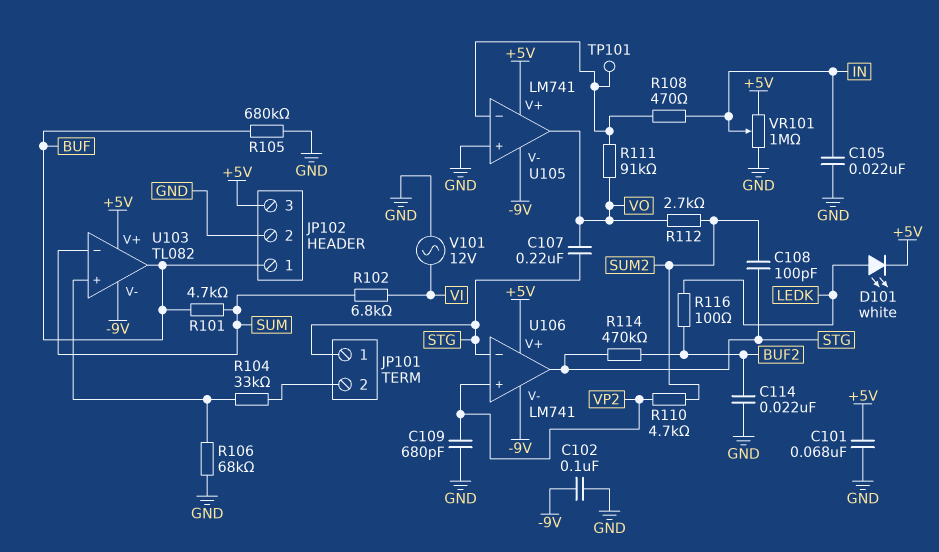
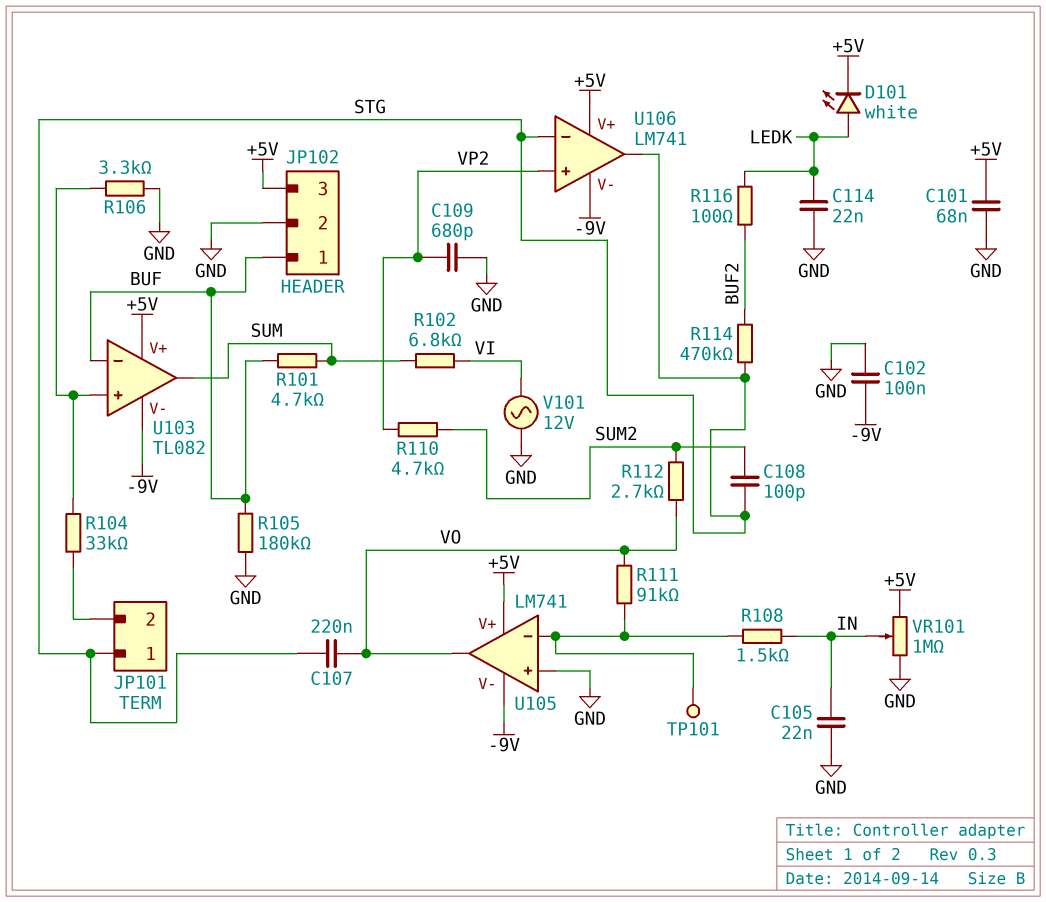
C114: 22nF (BUF2, GND) -> 22nF (GND, LEDK)
R105: 680k (BUF, GND) -> 180k (BUF, GND)
R106: 68k (GND, U103/in+) -> 3.3k (GND, U103/in+)
R108: 470 (IN, U105/in-) -> 1.5k (IN, U105/in-)
U103 pin in-: SUM -> BUF
U103 pin out: BUF -> SUM

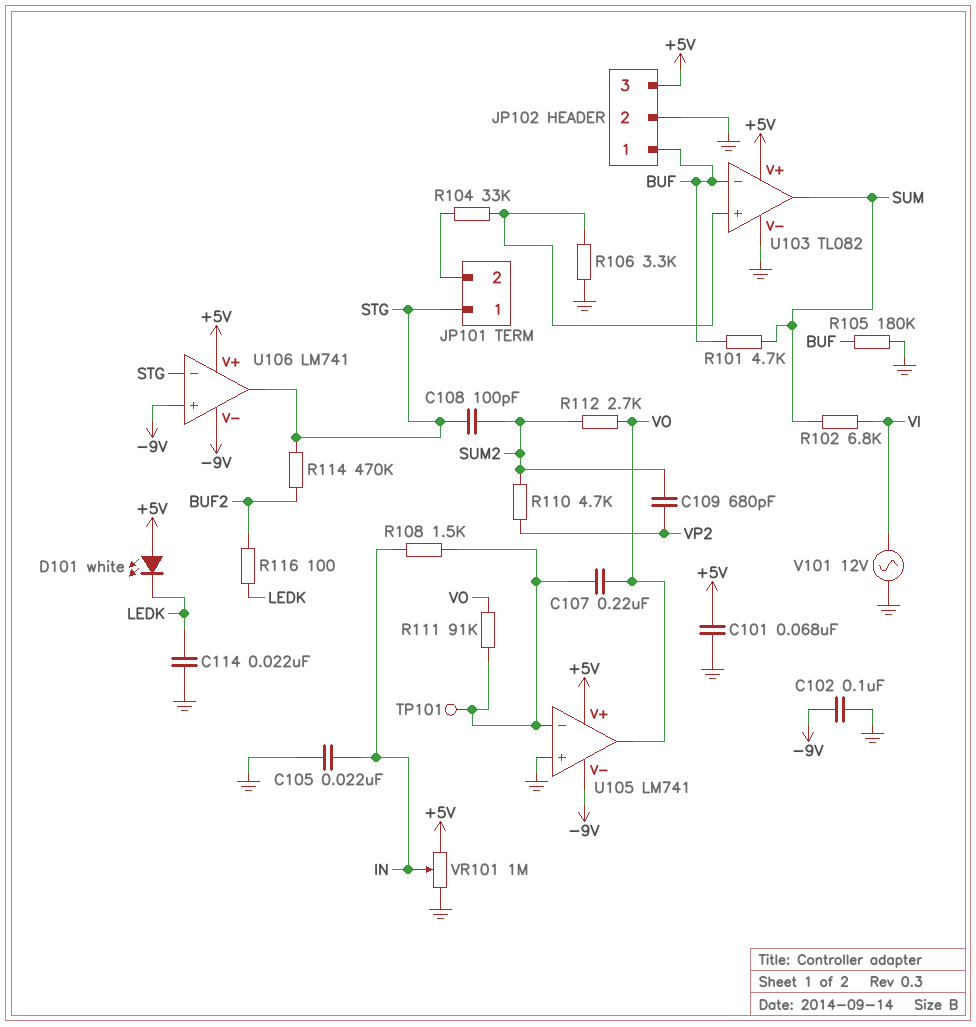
C107: 220nF (STG, VO) -> 220nF (U105/in-, VO)
C109: 680pF (GND, VP2) -> 680pF (SUM2, VP2)
D101: LED white (A LEDK, K +5V) -> LED white (A +5V, K LEDK)
U103 pin V-: -9V -> GND
U106 pin in+: VP2 -> -9V

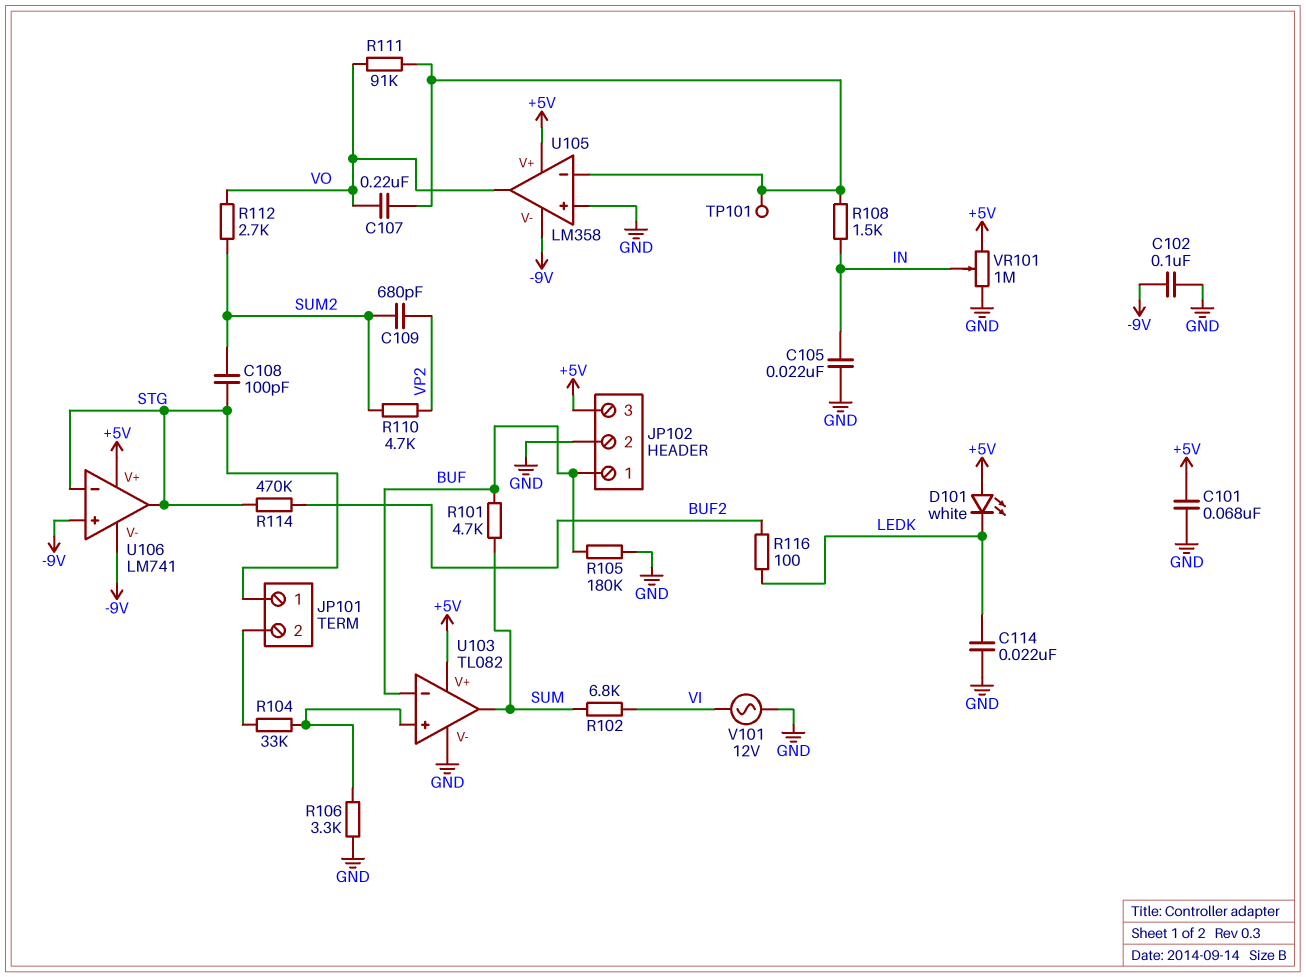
U105: LM741 -> LM358

